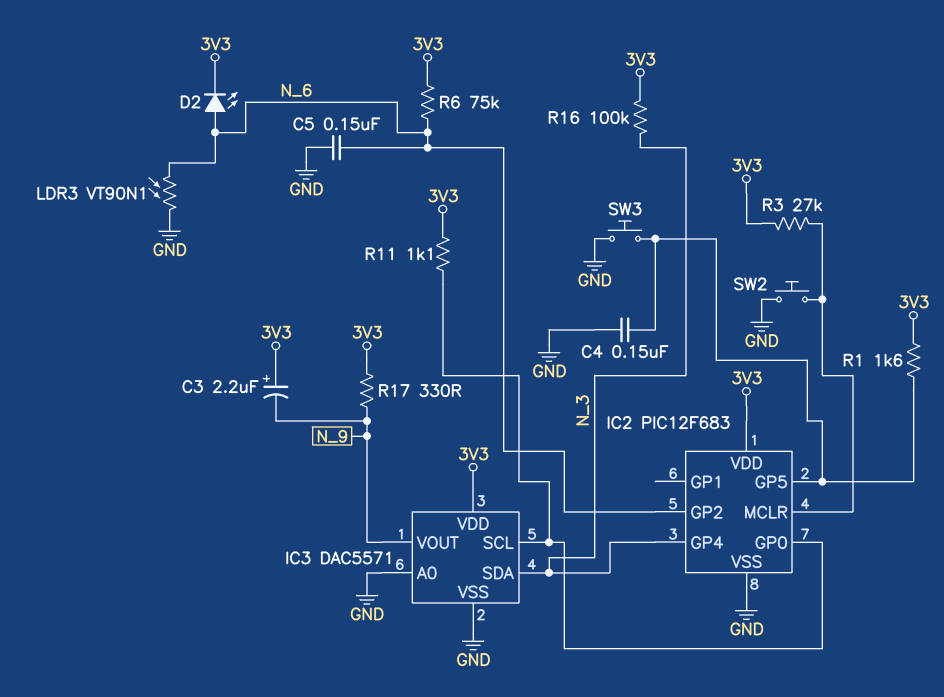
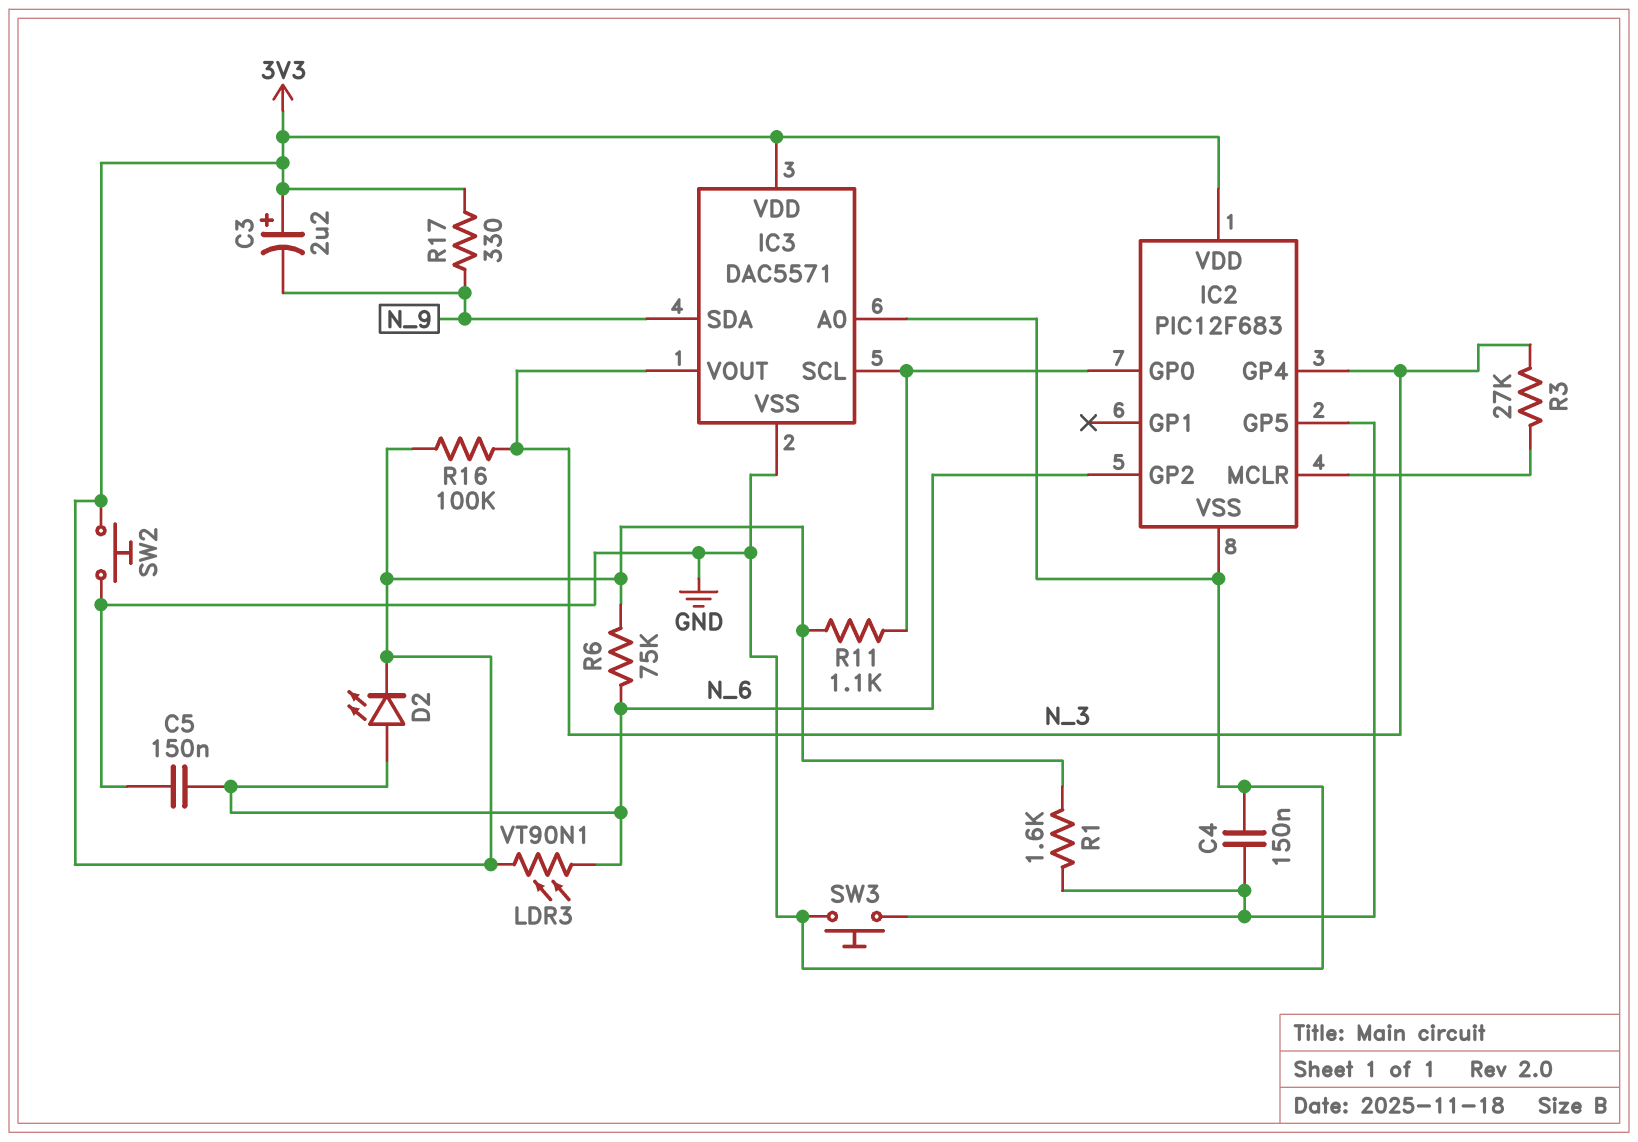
IC3 pin SDA: N_3 -> N_9
IC3 pin VOUT: N_9 -> N_3
LDR3: VT90N1 (GND, N_6) -> VT90N1 (3V3, N_6)
R3: 27k (3V3, IC2/MCLR) -> 27k (IC2/MCLR, N_3)
SW2: button (GND, IC2/MCLR) -> button (3V3, GND)

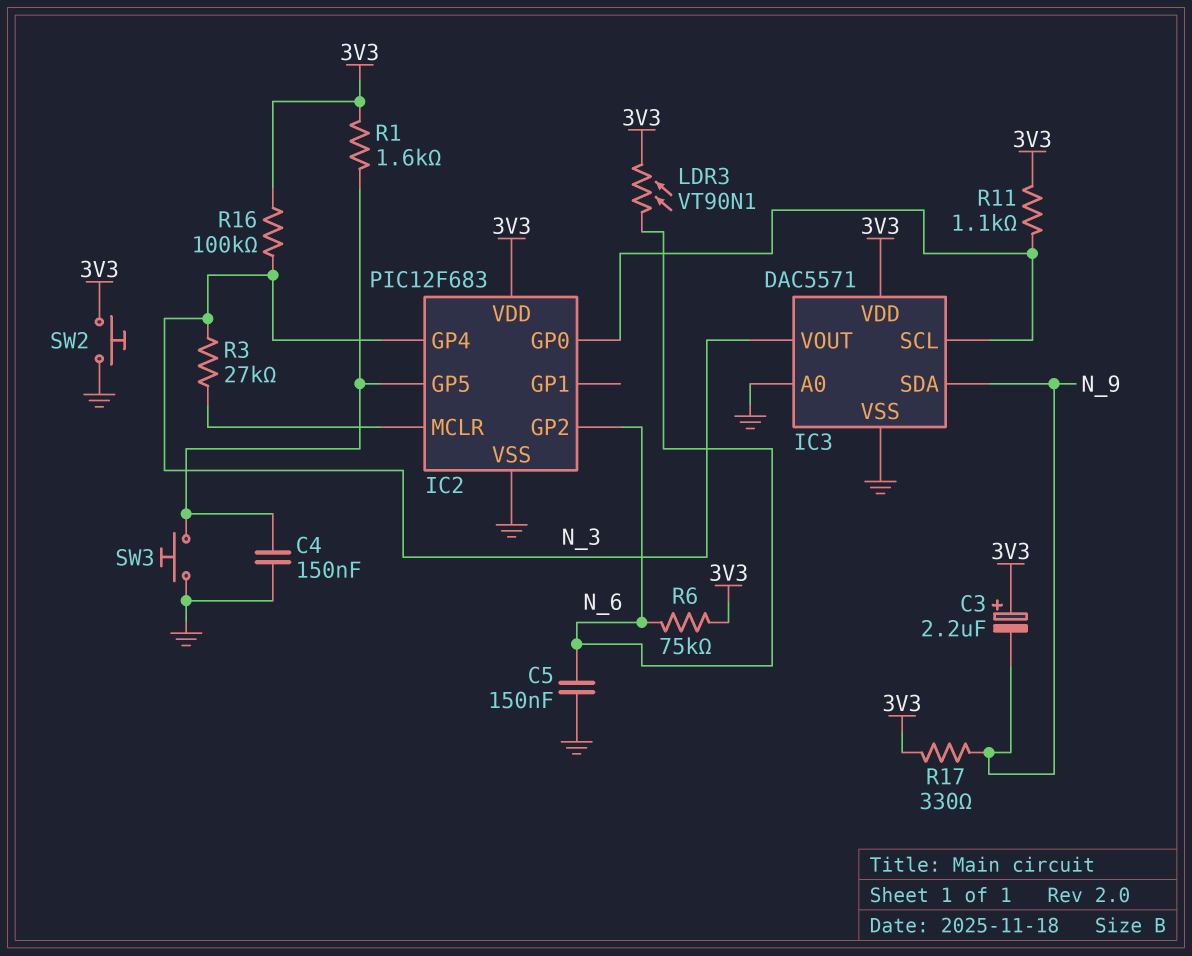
D2: LED (A N_6, K 3V3) -> none

